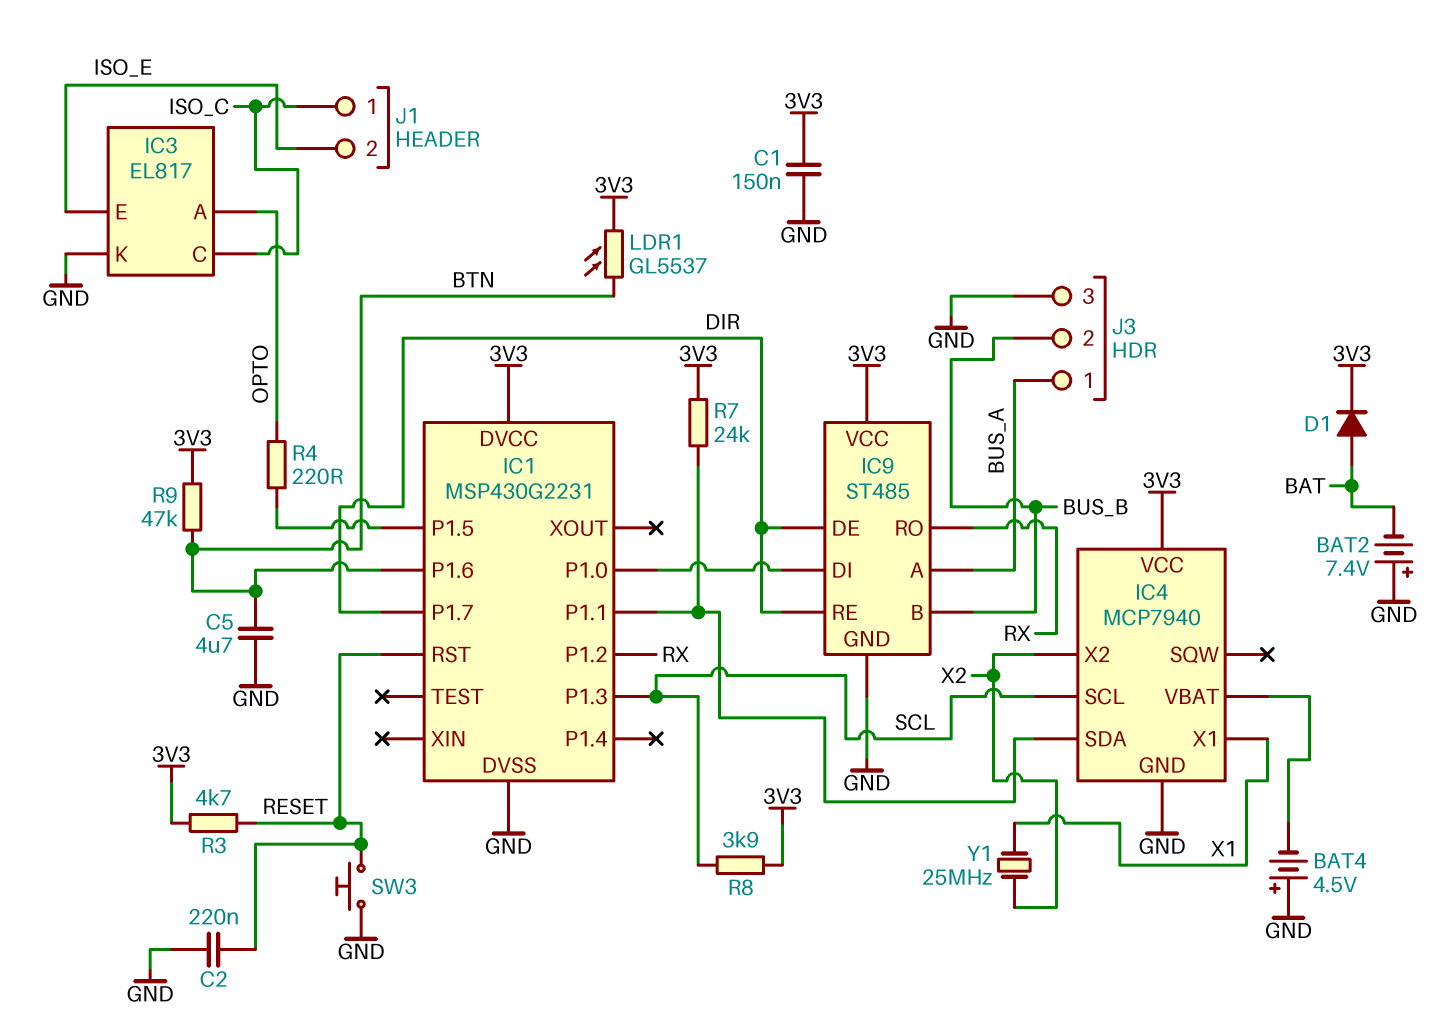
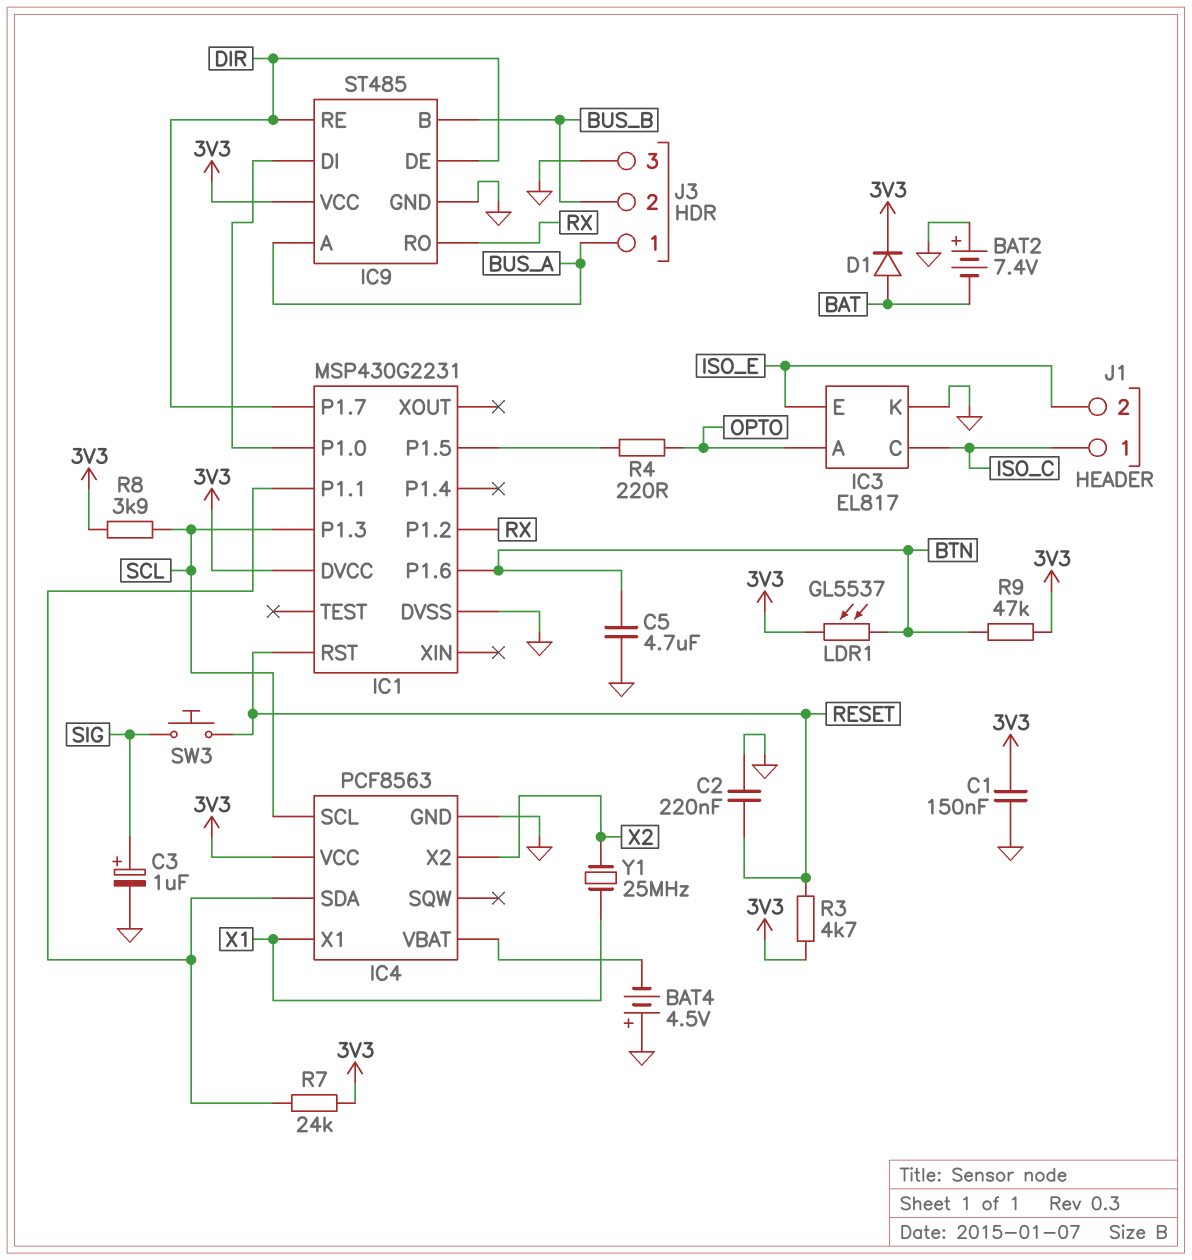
C3: none -> 1uF (plus SIG, minus GND)
IC4: MCP7940 -> PCF8563
SW3: button (GND, RESET) -> button (RESET, SIG)

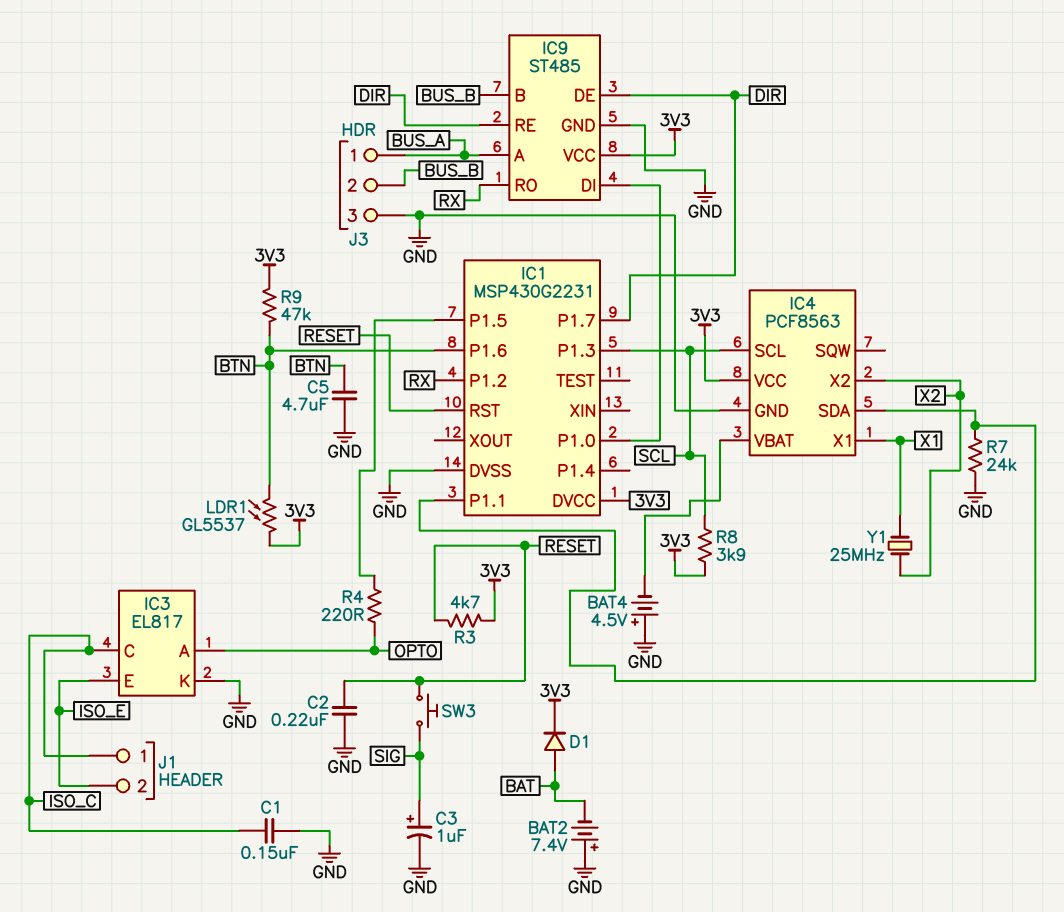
C1: 150nF (3V3, GND) -> 150nF (GND, ISO_C)
R7: 24k (3V3, IC1/P1.1) -> 24k (GND, IC1/P1.1)

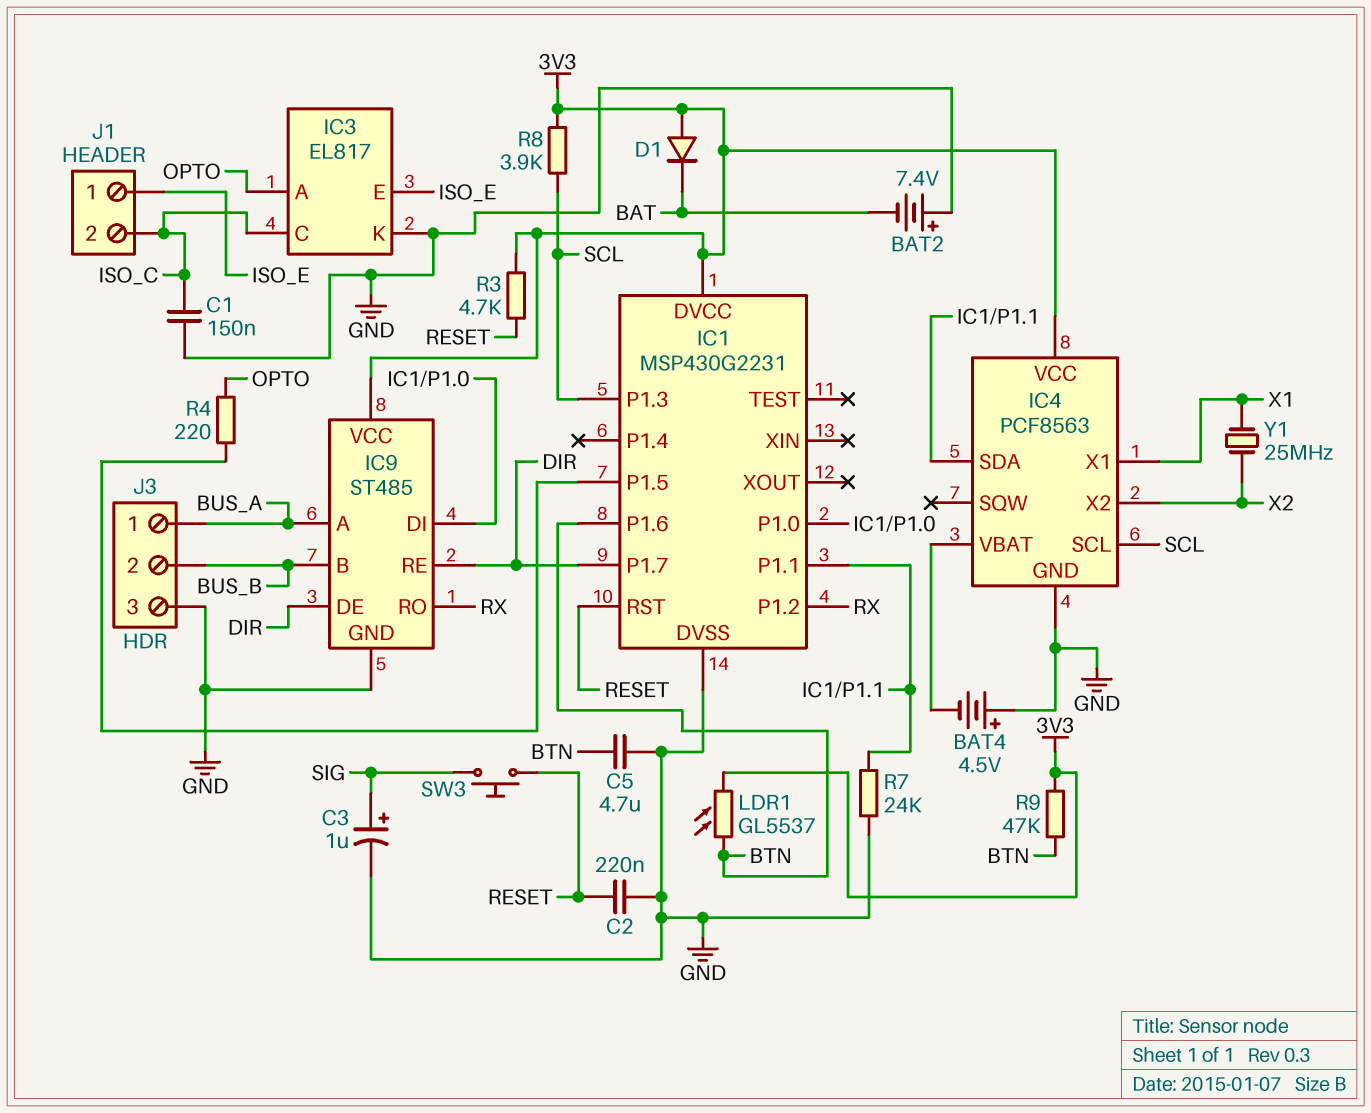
D1: diode (A BAT, K 3V3) -> diode (A 3V3, K BAT)
J1 pin 1: ISO_C -> ISO_E
J1 pin 2: ISO_E -> ISO_C

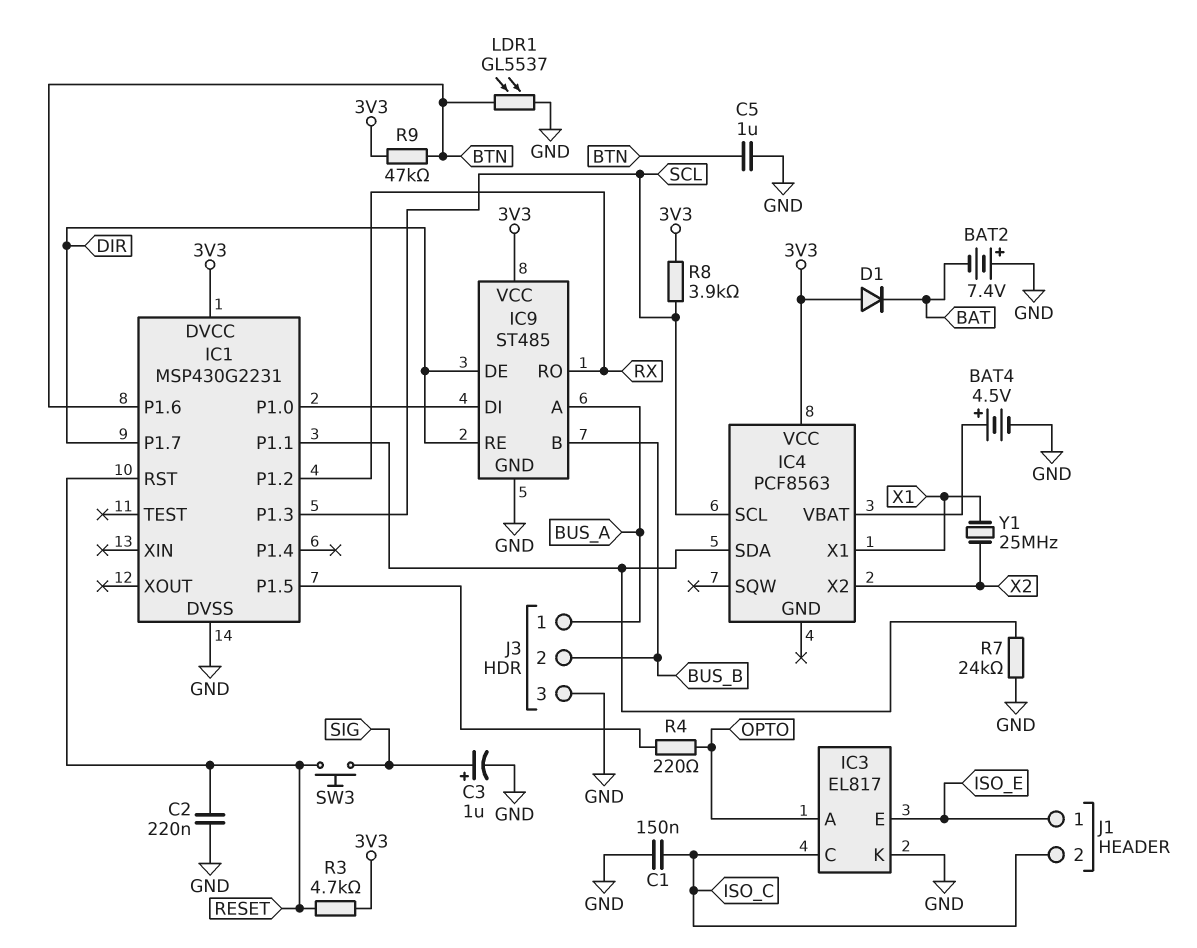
BAT4: 4.5V (plus GND, minus IC4/VBAT) -> 4.5V (plus IC4/VBAT, minus GND)
C5: 4.7uF (BTN, GND) -> 1uF (BTN, GND)
IC4 pin GND: GND -> none
LDR1: GL5537 (3V3, BTN) -> GL5537 (BTN, GND)

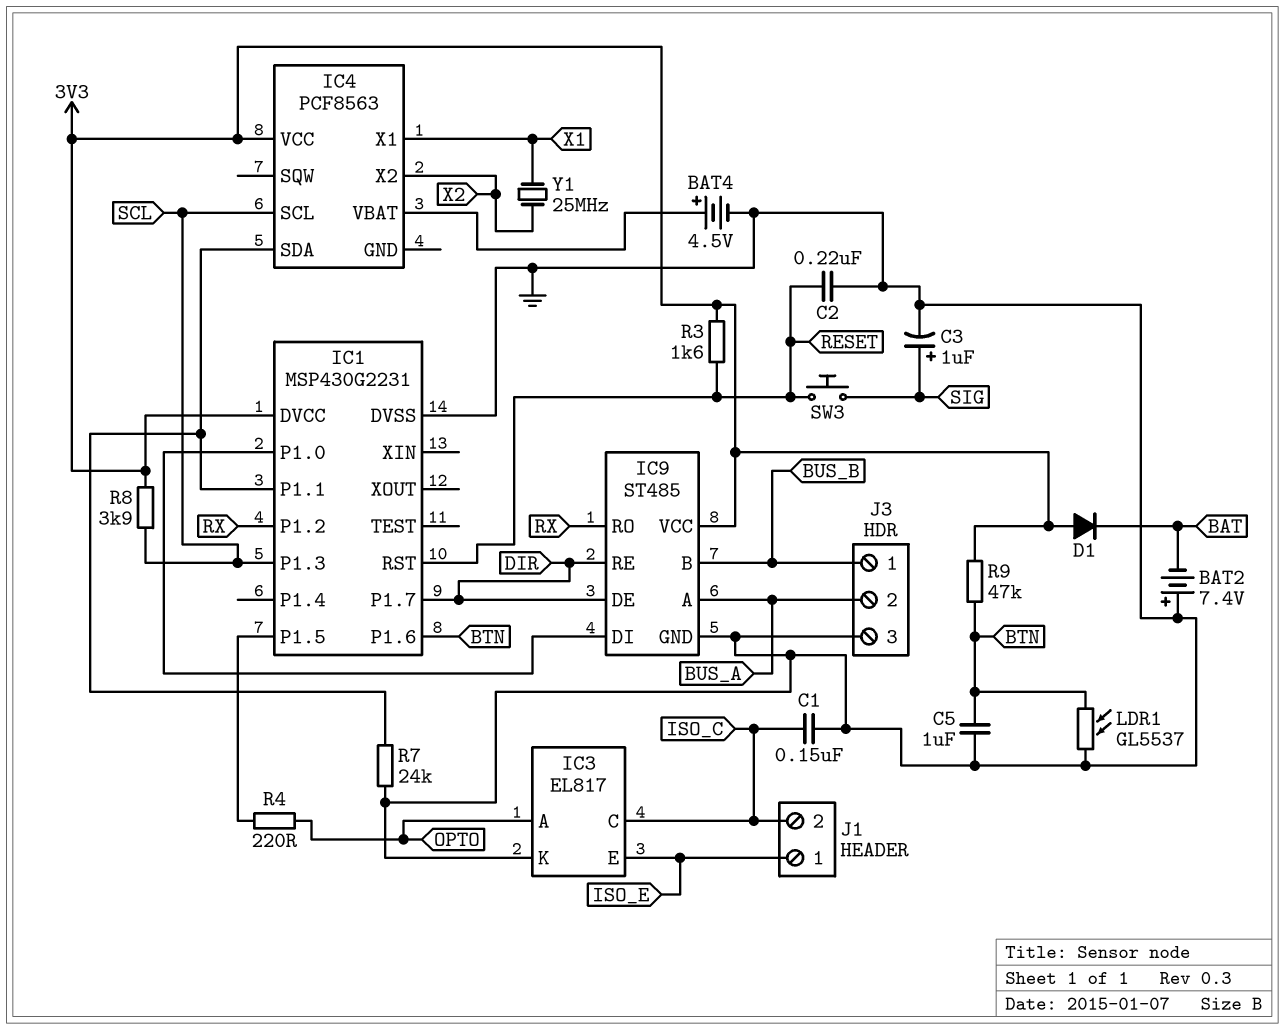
J3 pin 1: BUS_A -> BUS_B
J3 pin 2: BUS_B -> BUS_A
R3: 4.7k (3V3, RESET) -> 1.6k (3V3, RESET)

